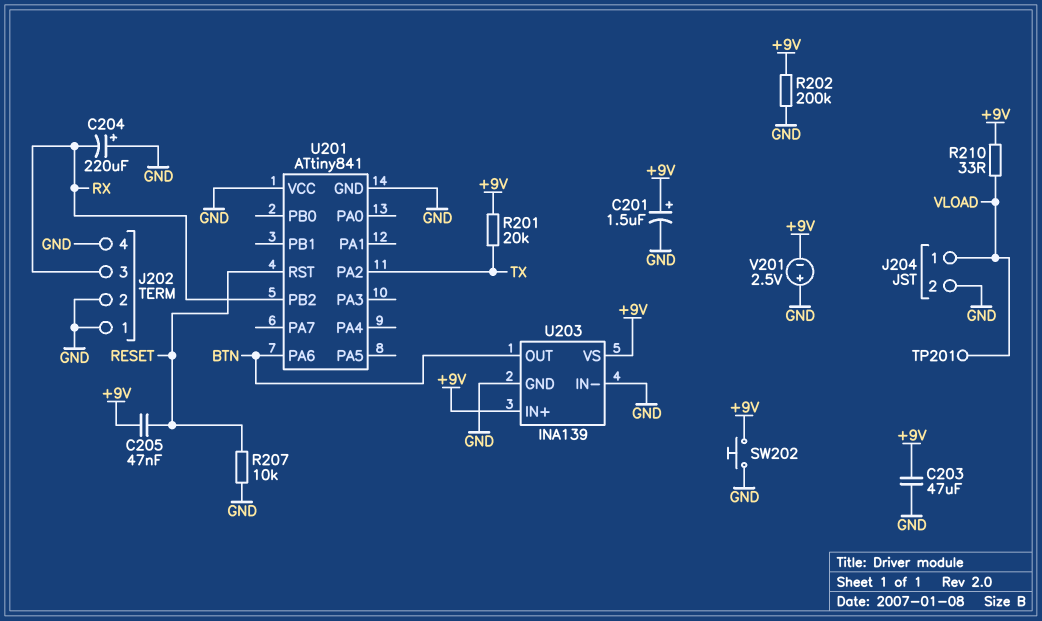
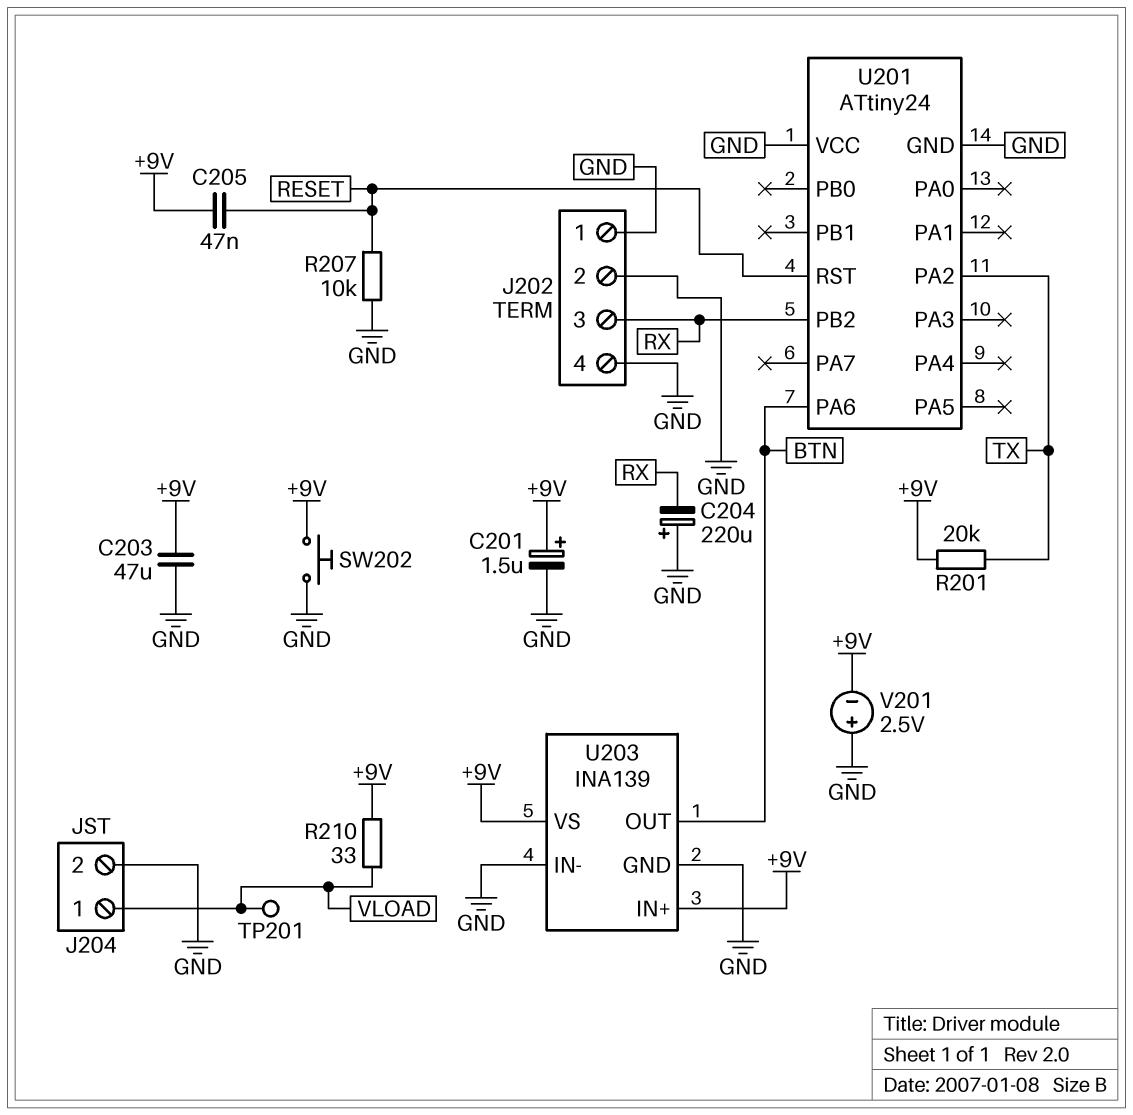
R202: 200k (+9V, GND) -> none
U201: ATtiny841 -> ATtiny24

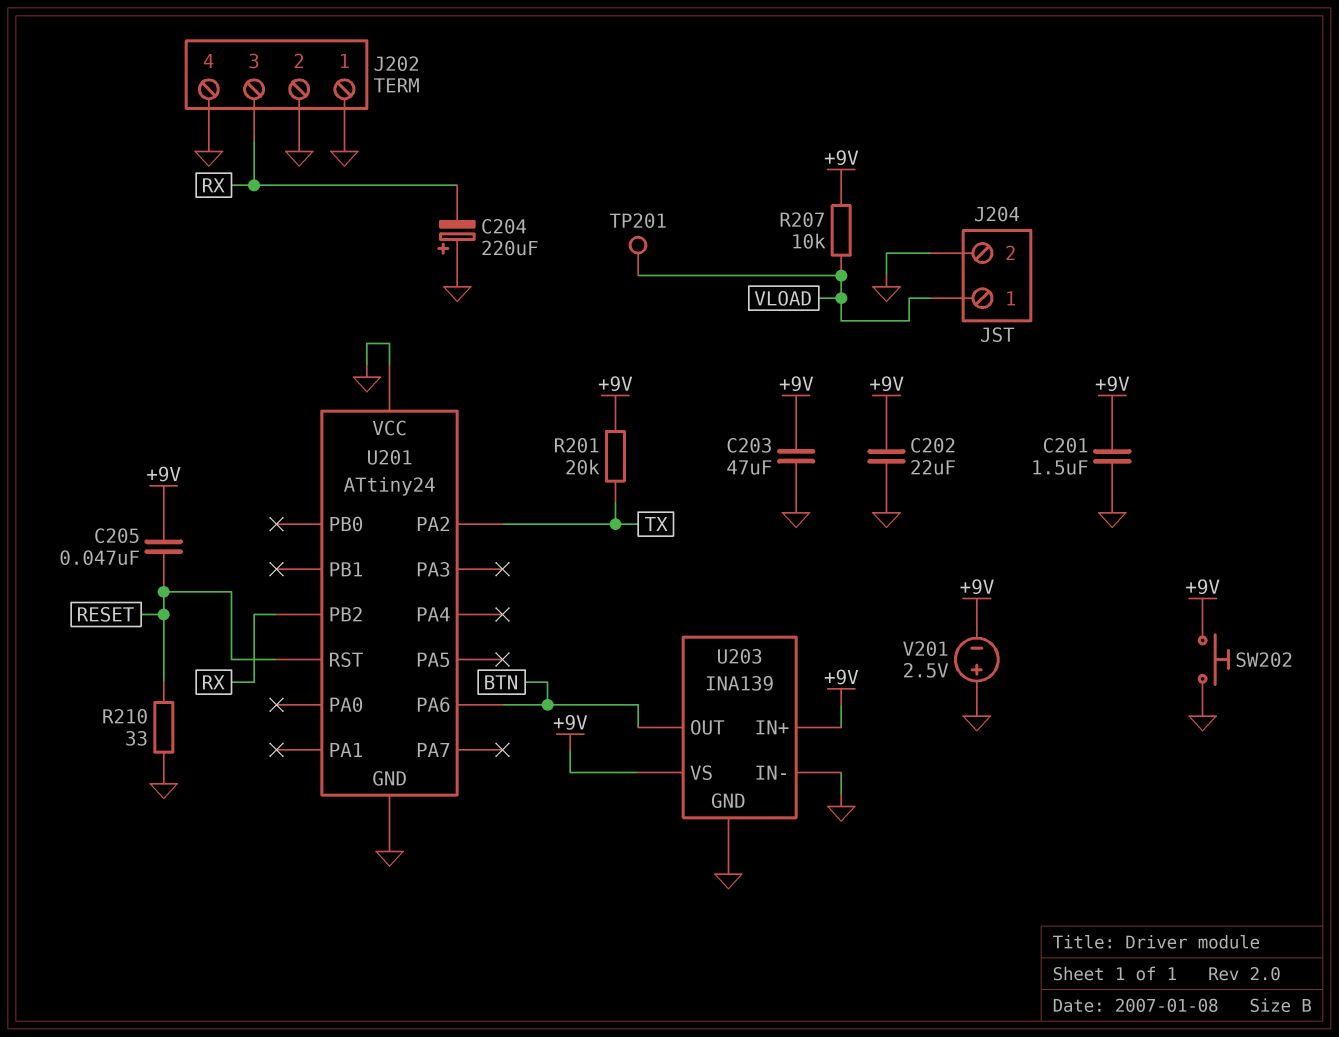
C201: 1.5uF (plus +9V, minus GND) -> 1.5uF (+9V, GND)
C202: none -> 22uF (+9V, GND)
R207: 10k (GND, RESET) -> 10k (+9V, VLOAD)
R210: 33 (+9V, VLOAD) -> 33 (GND, RESET)

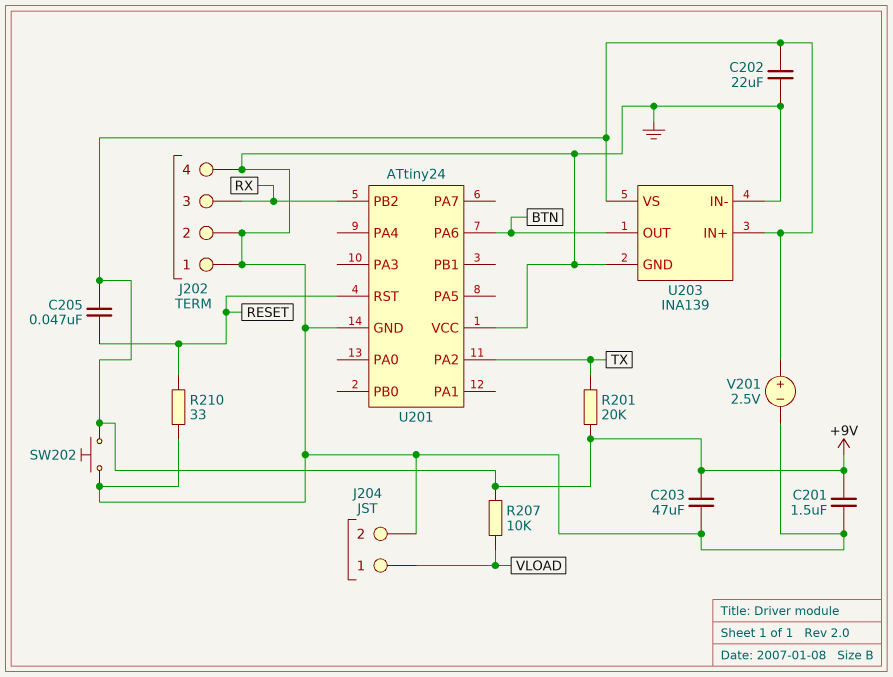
C204: 220uF (plus GND, minus RX) -> none
TP201: test point (VLOAD) -> none
V201: 2.5V (plus GND, minus +9V) -> 2.5V (plus +9V, minus GND)

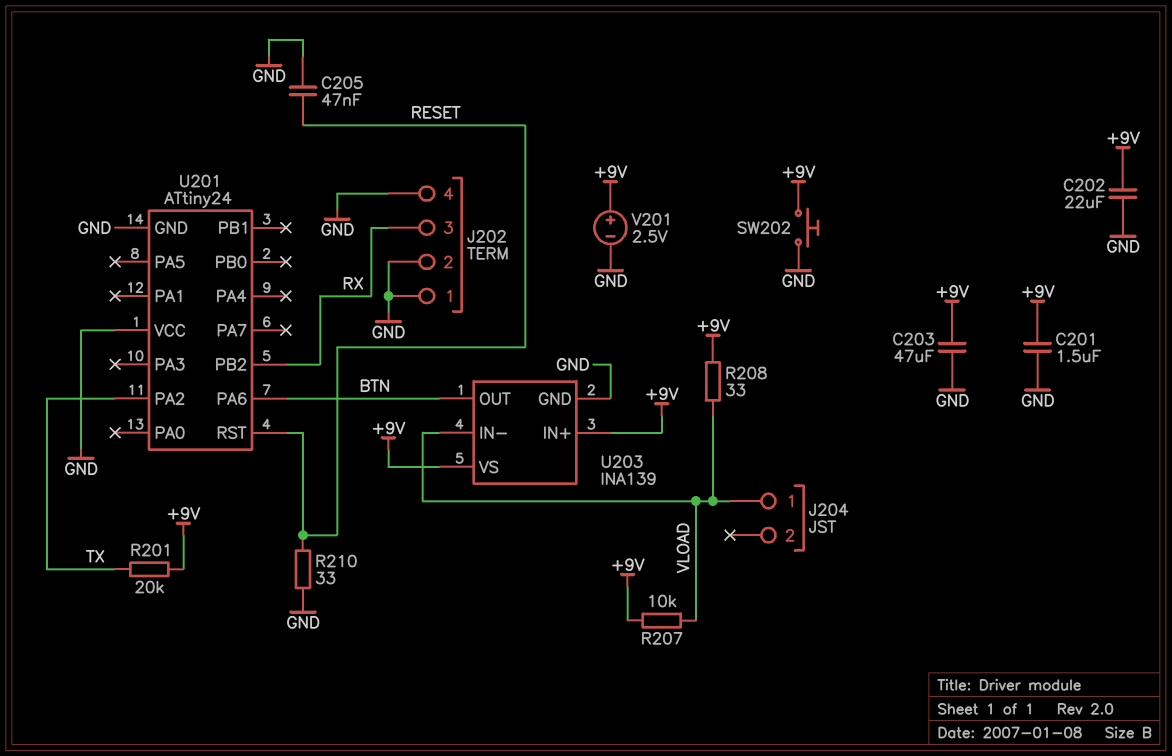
C205: 47nF (+9V, RESET) -> 47nF (GND, RESET)
J204 pin 2: GND -> none
R208: none -> 33 (+9V, VLOAD)
U203 pin IN-: GND -> VLOAD

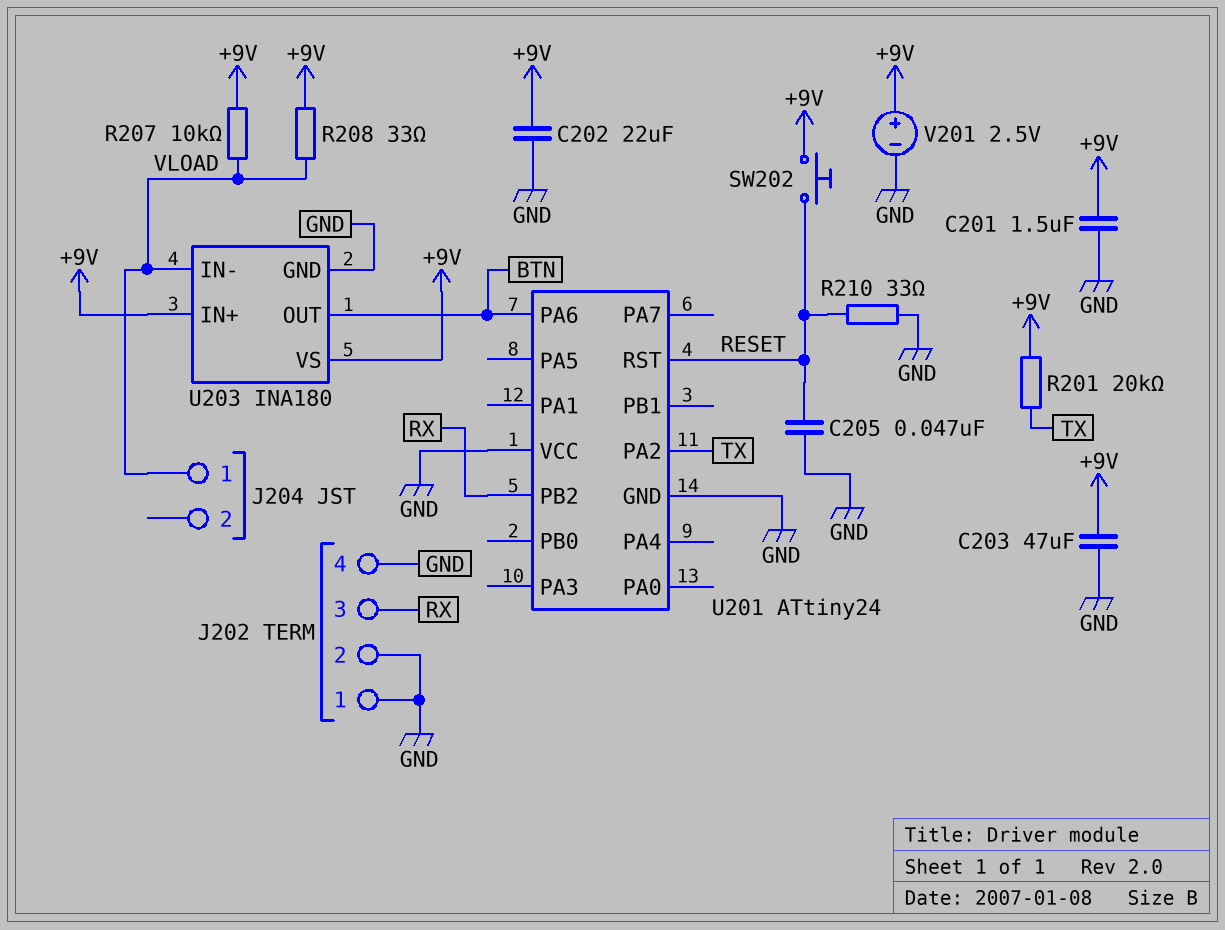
SW202: button (+9V, GND) -> button (+9V, RESET)
U203: INA139 -> INA180

